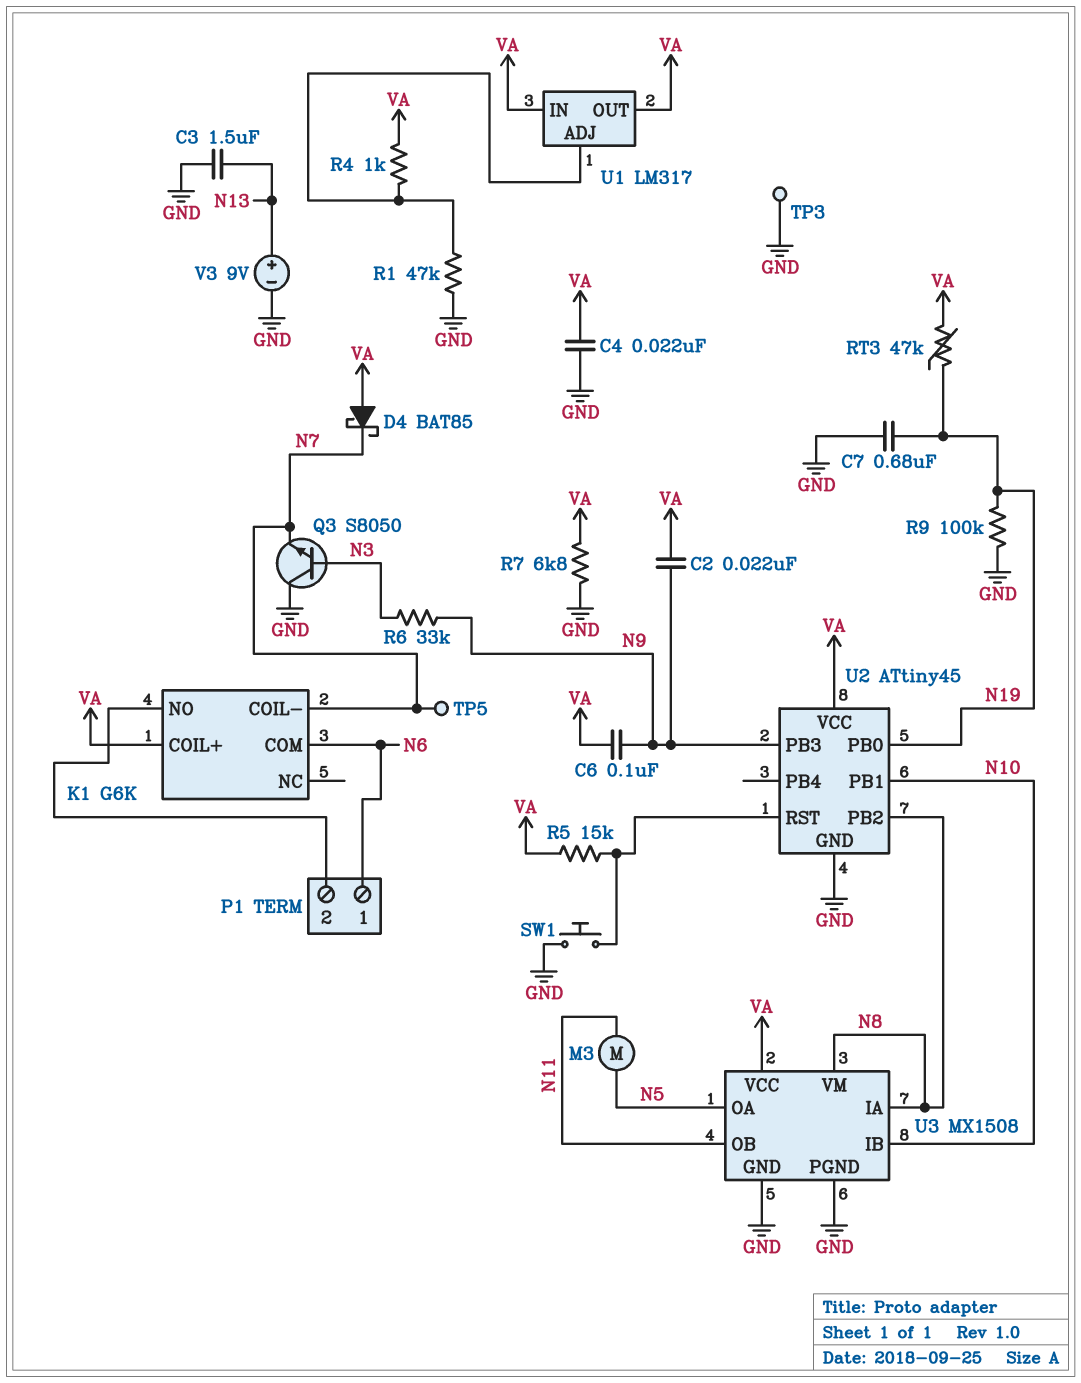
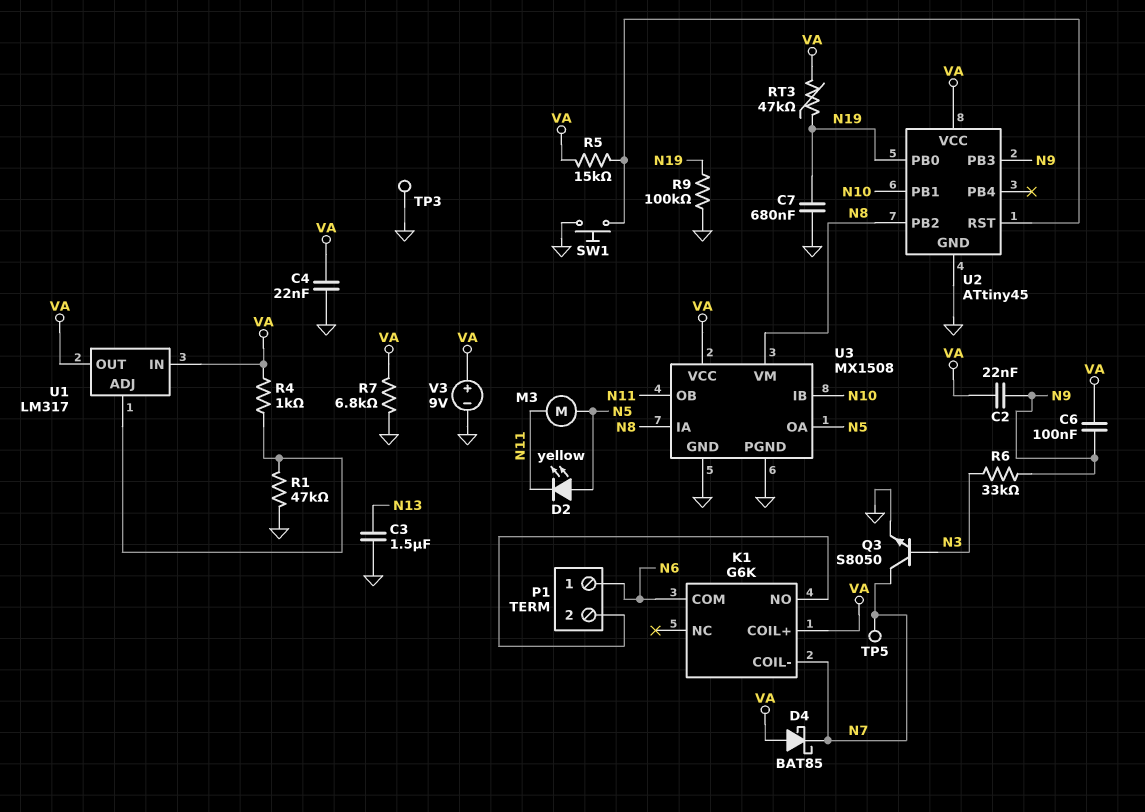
D2: none -> LED yellow (A N5, K N11)
Q3: NPN S8050 (B N3, C GND, E N7) -> NPN S8050 (B N3, C N7, E GND)
V3: 9V (plus N13, minus GND) -> 9V (plus VA, minus GND)

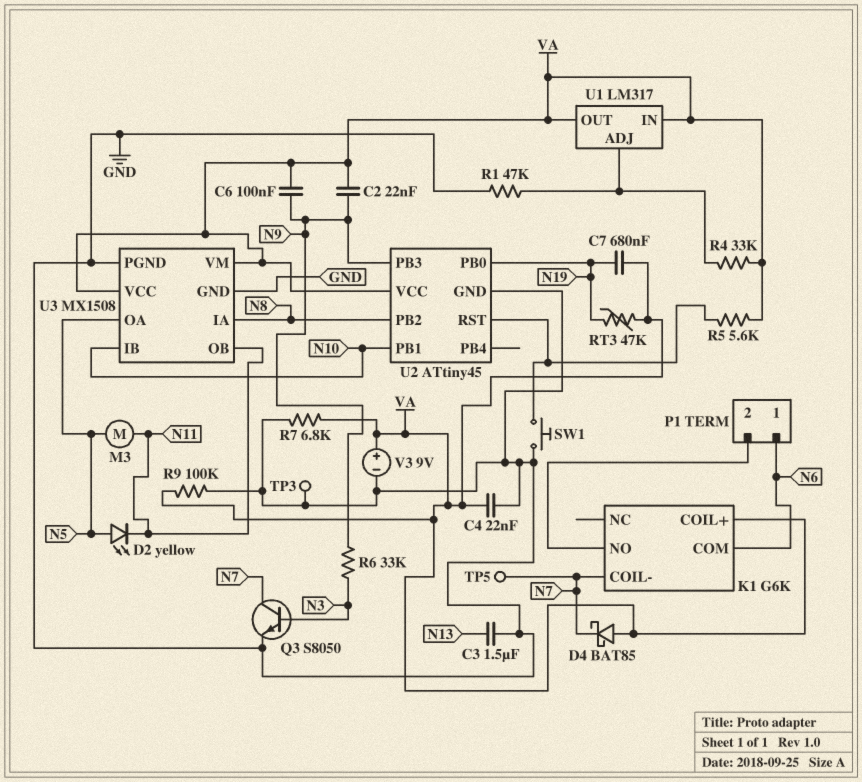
C7: 680nF (GND, N19) -> 680nF (N19, VA)
R4: 1k (U1/ADJ, VA) -> 33k (U1/ADJ, VA)
R5: 15k (U2/RST, VA) -> 5.6k (U2/RST, VA)
R9: 100k (GND, N19) -> 100k (GND, VA)
U3 pin VM: N8 -> VA

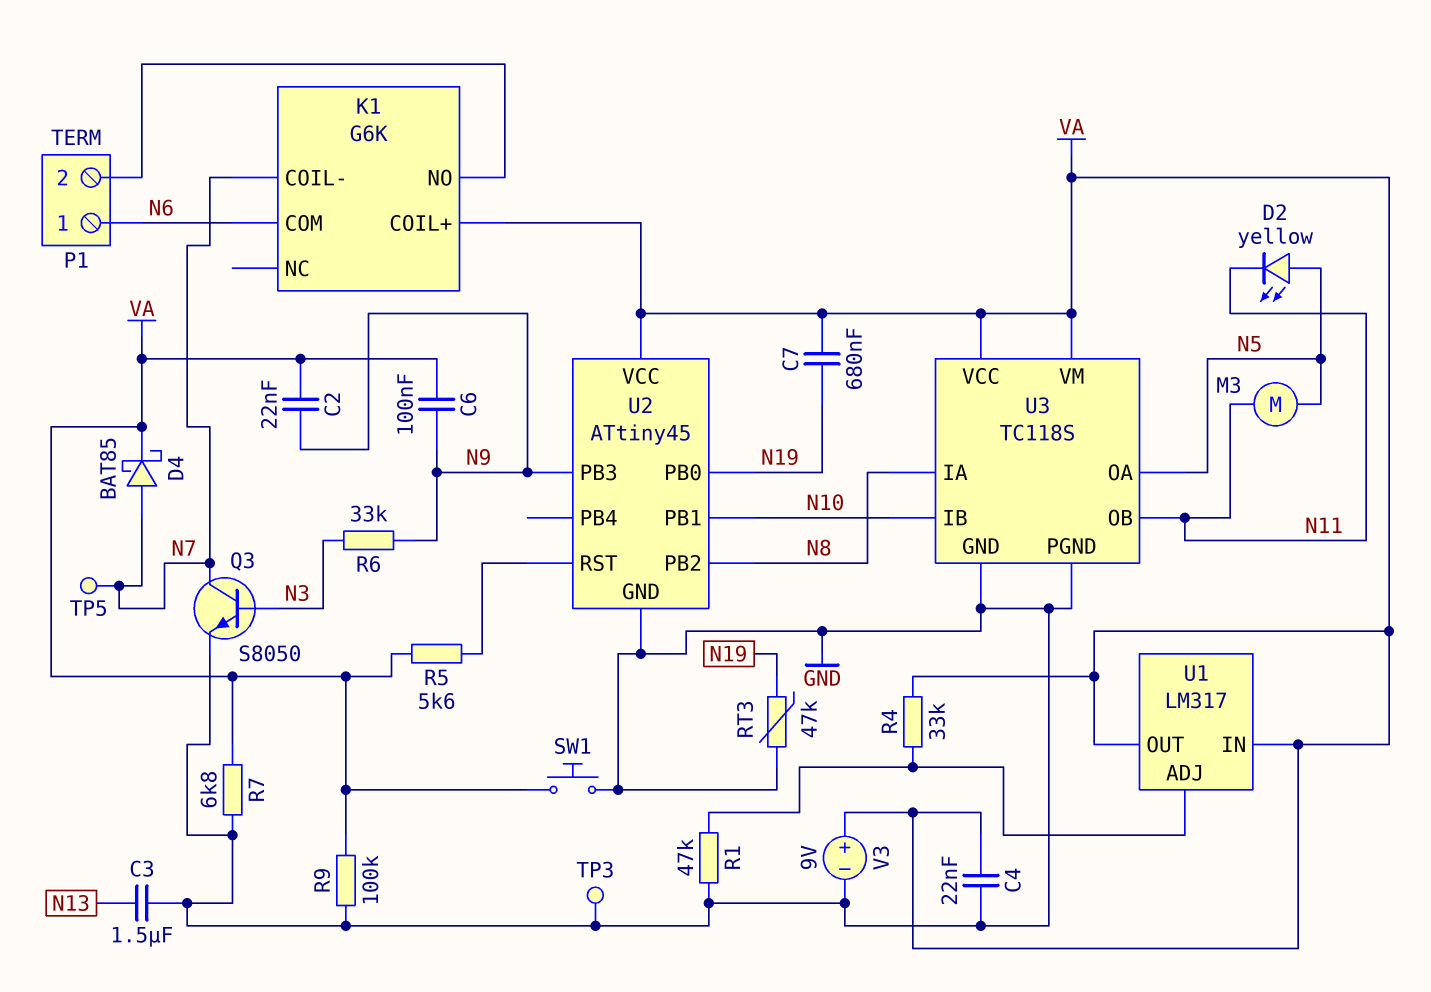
D4: schottky BAT85 (A VA, K N7) -> schottky BAT85 (A N7, K VA)
RT3: 47k (N19, VA) -> 47k (GND, N19)
SW1: button (GND, U2/RST) -> button (GND, VA)
U3: MX1508 -> TC118S

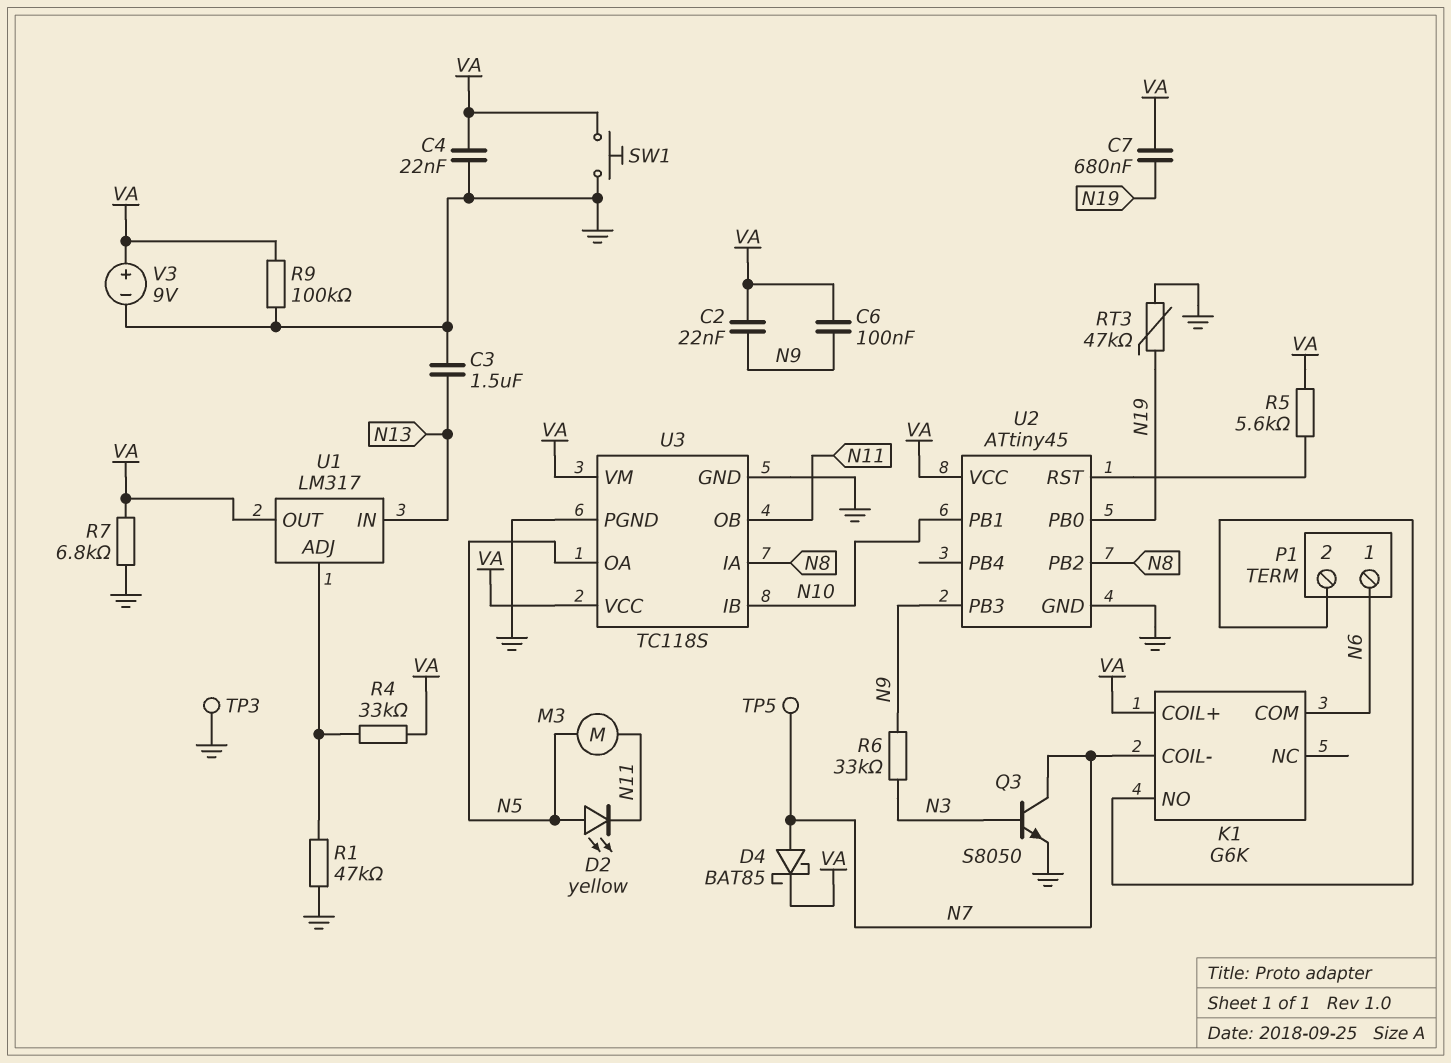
U1 pin IN: VA -> N13

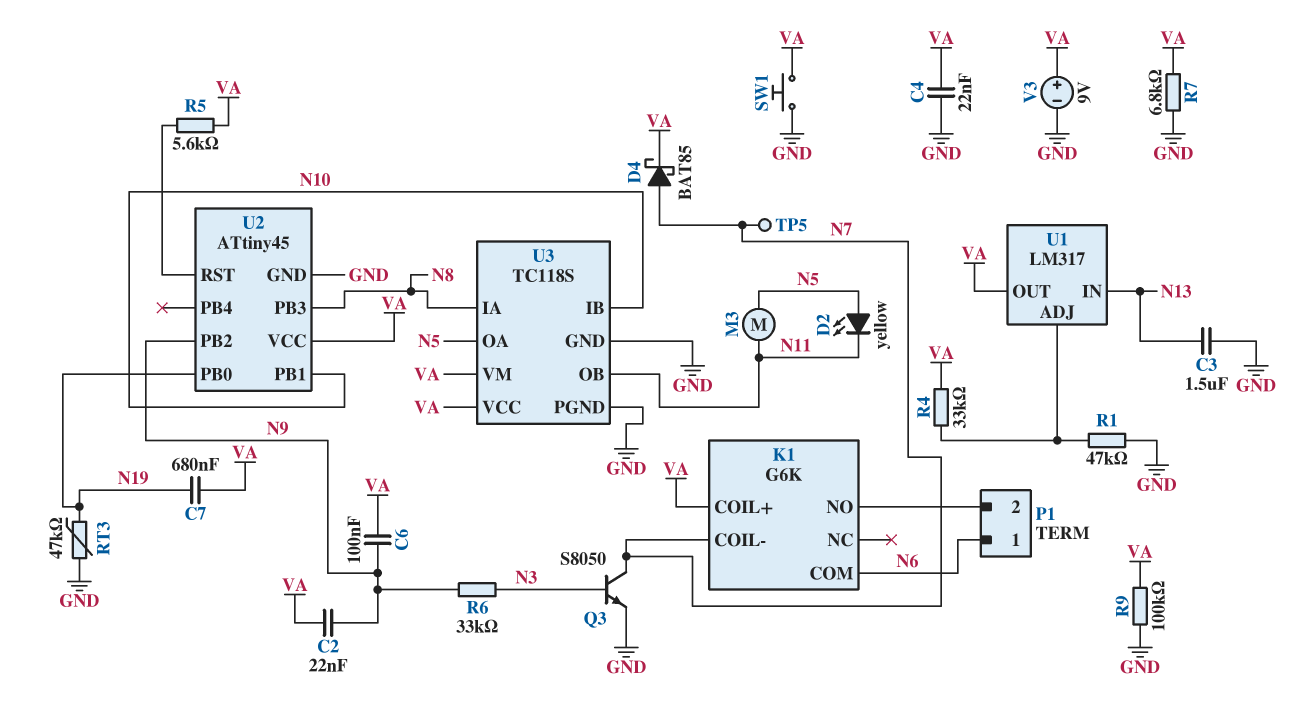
TP3: test point (GND) -> none
U2 pin PB2: N8 -> N9
U2 pin PB3: N9 -> N8

